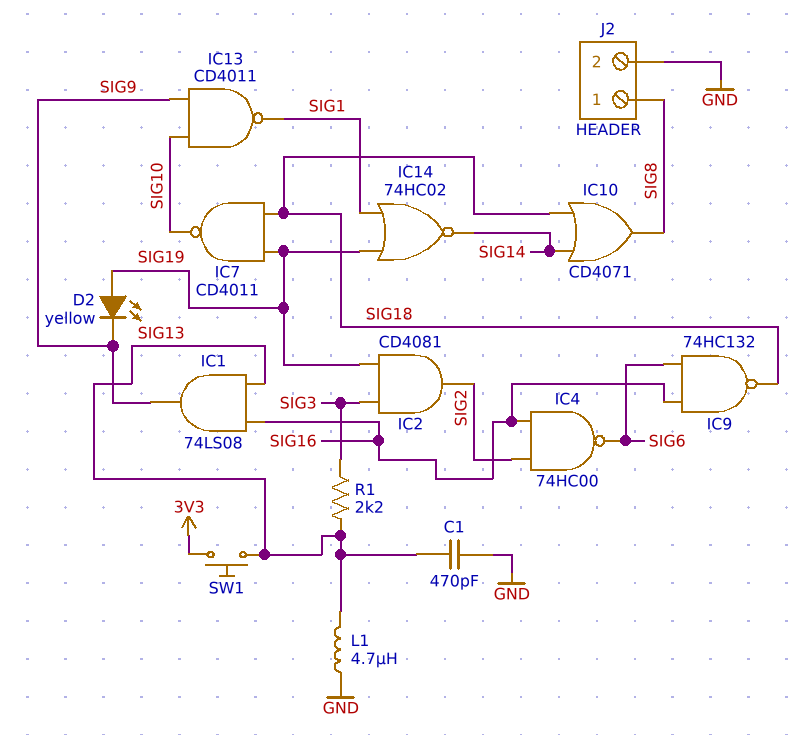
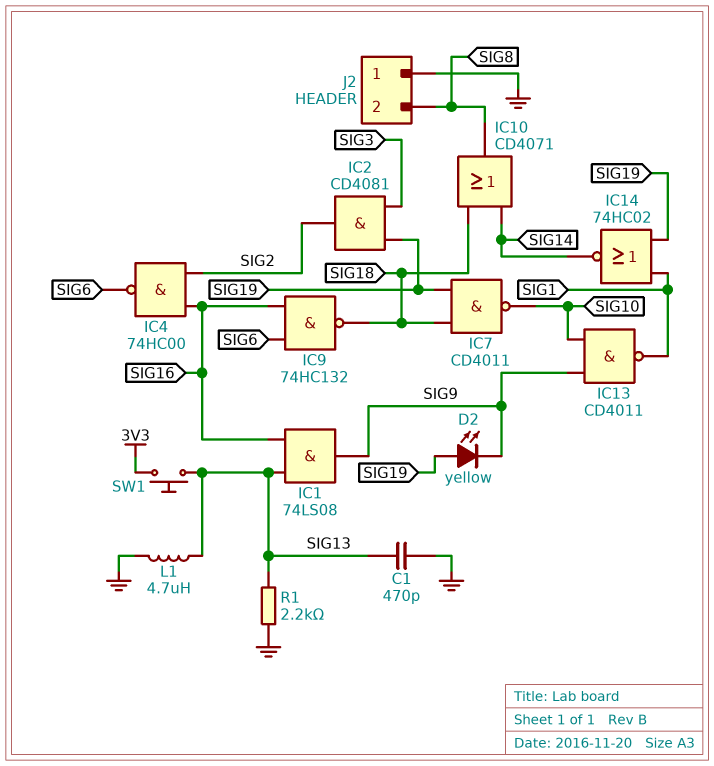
J2 pin 1: SIG8 -> GND
J2 pin 2: GND -> SIG8
R1: 2.2k (SIG3, SIG13) -> 2.2k (GND, SIG13)

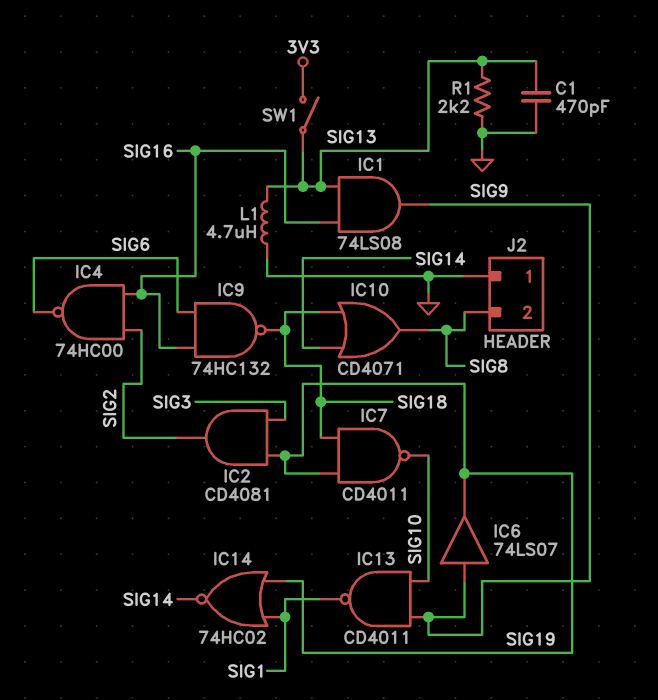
D2: LED yellow (A SIG19, K SIG9) -> none
IC6: none -> buffer 74LS07 (in SIG9, out SIG19)
SW1: button (3V3, SIG13) -> switch (3V3, SIG13)

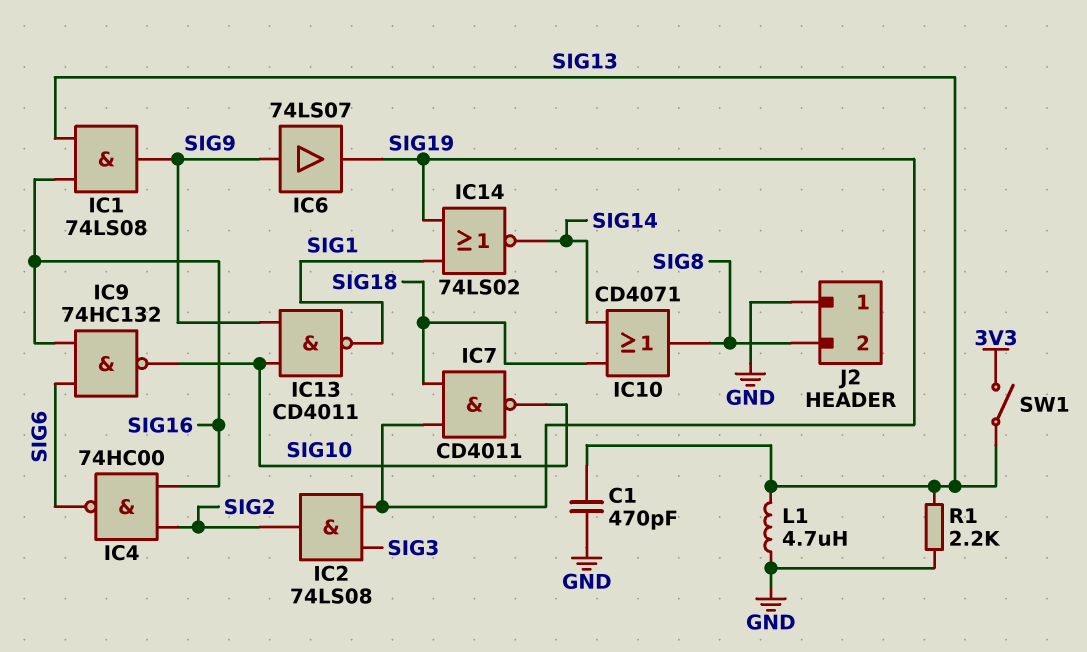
IC2: AND CD4081 (in SIG3, in SIG19, out SIG2) -> AND 74LS08 (in SIG3, in SIG19, out SIG2)
IC9: NAND 74HC132 (in SIG6, in SIG16, out SIG18) -> NAND 74HC132 (in SIG6, in SIG16, out SIG10)
IC14: NOR 74HC02 (in SIG1, in SIG19, out SIG14) -> NOR 74LS02 (in SIG1, in SIG19, out SIG14)

